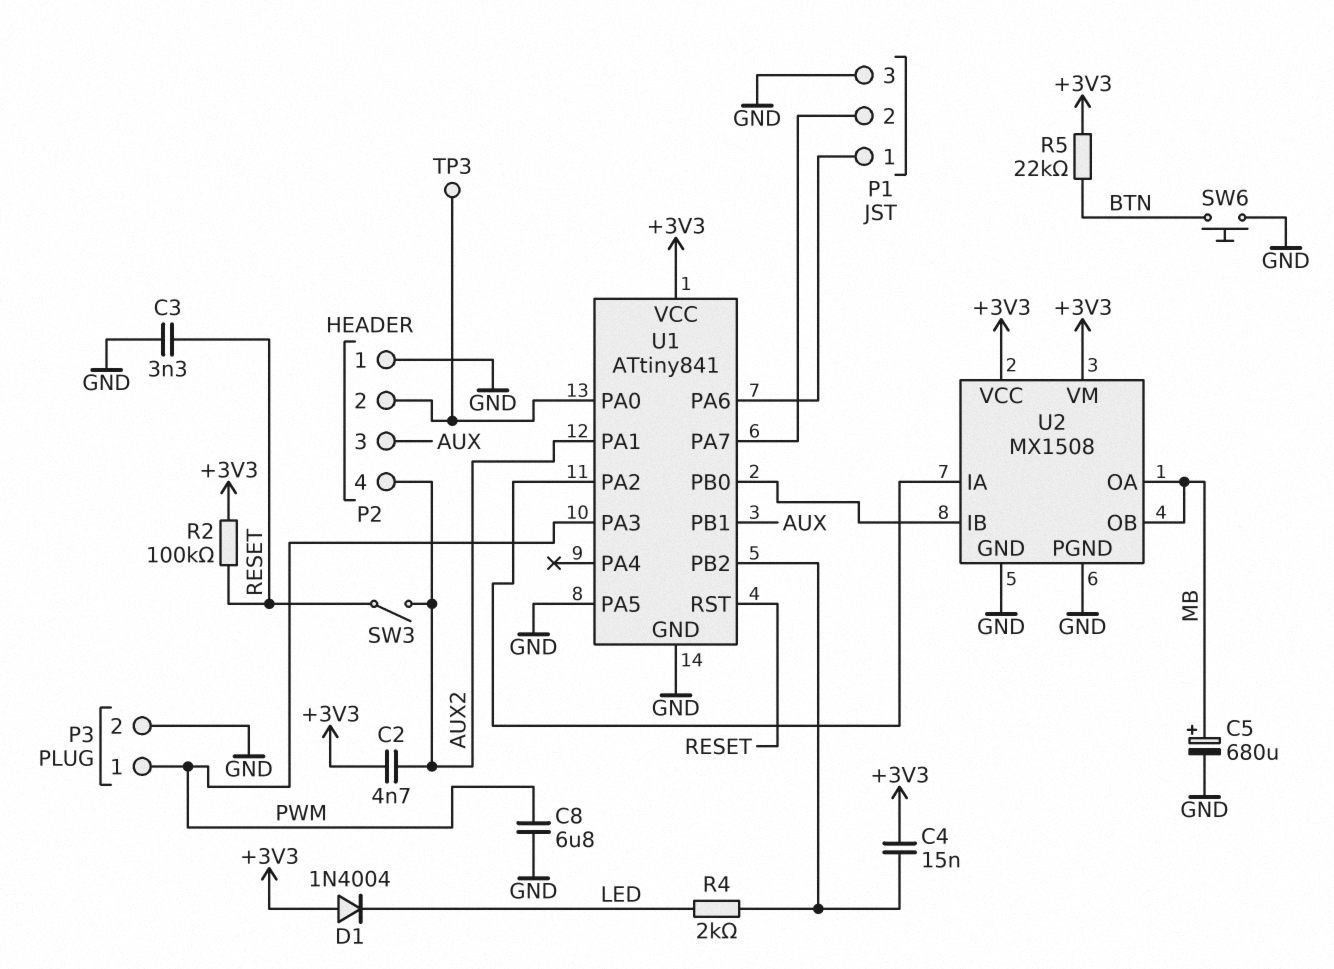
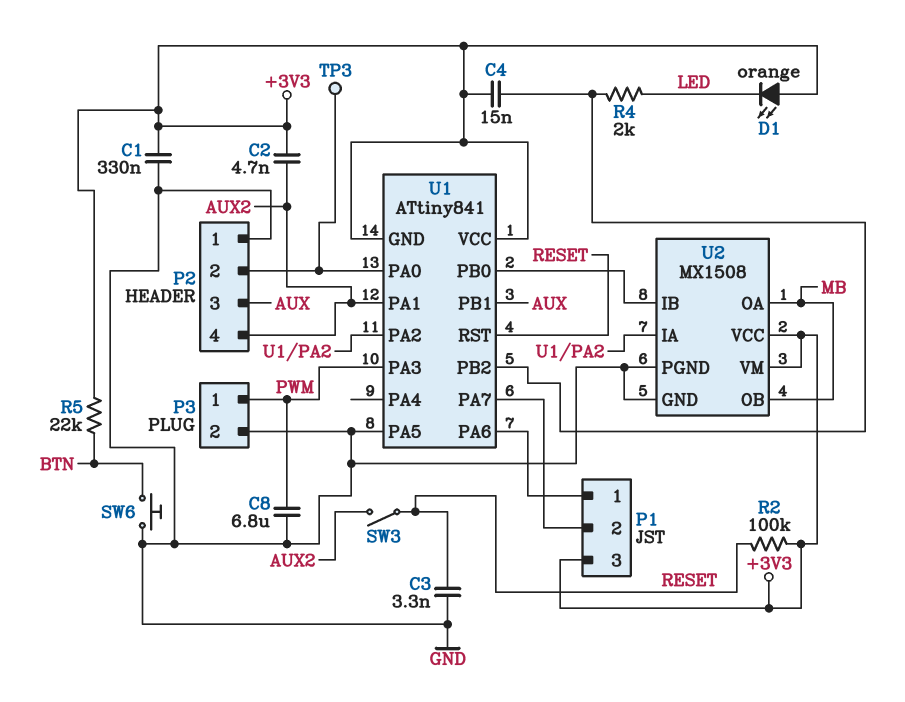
C1: none -> 330nF (+3V3, GND)
C5: 680uF (plus MB, minus GND) -> none
D1: diode 1N4004 (A +3V3, K LED) -> LED orange (A +3V3, K LED)
P1 pin 3: GND -> +3V3
U1 pin GND: GND -> +3V3

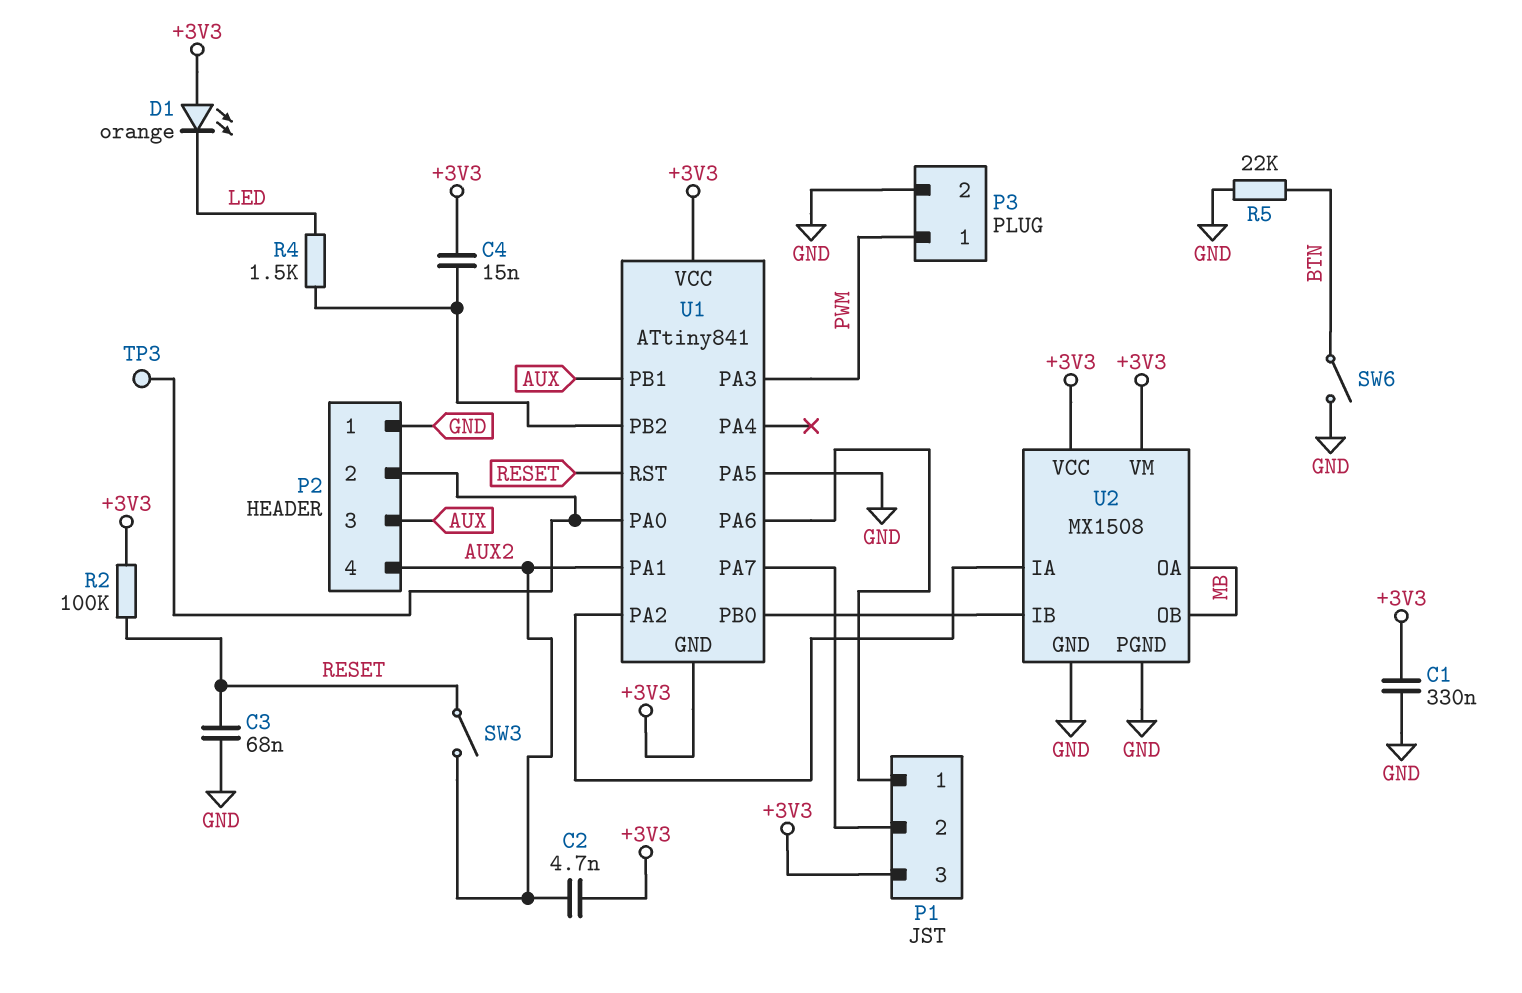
C3: 3.3nF (GND, RESET) -> 68nF (GND, RESET)
C8: 6.8uF (GND, PWM) -> none
R4: 2k (LED, U1/PB2) -> 1.5k (LED, U1/PB2)
R5: 22k (+3V3, BTN) -> 22k (BTN, GND)
SW6: button (BTN, GND) -> switch (BTN, GND)

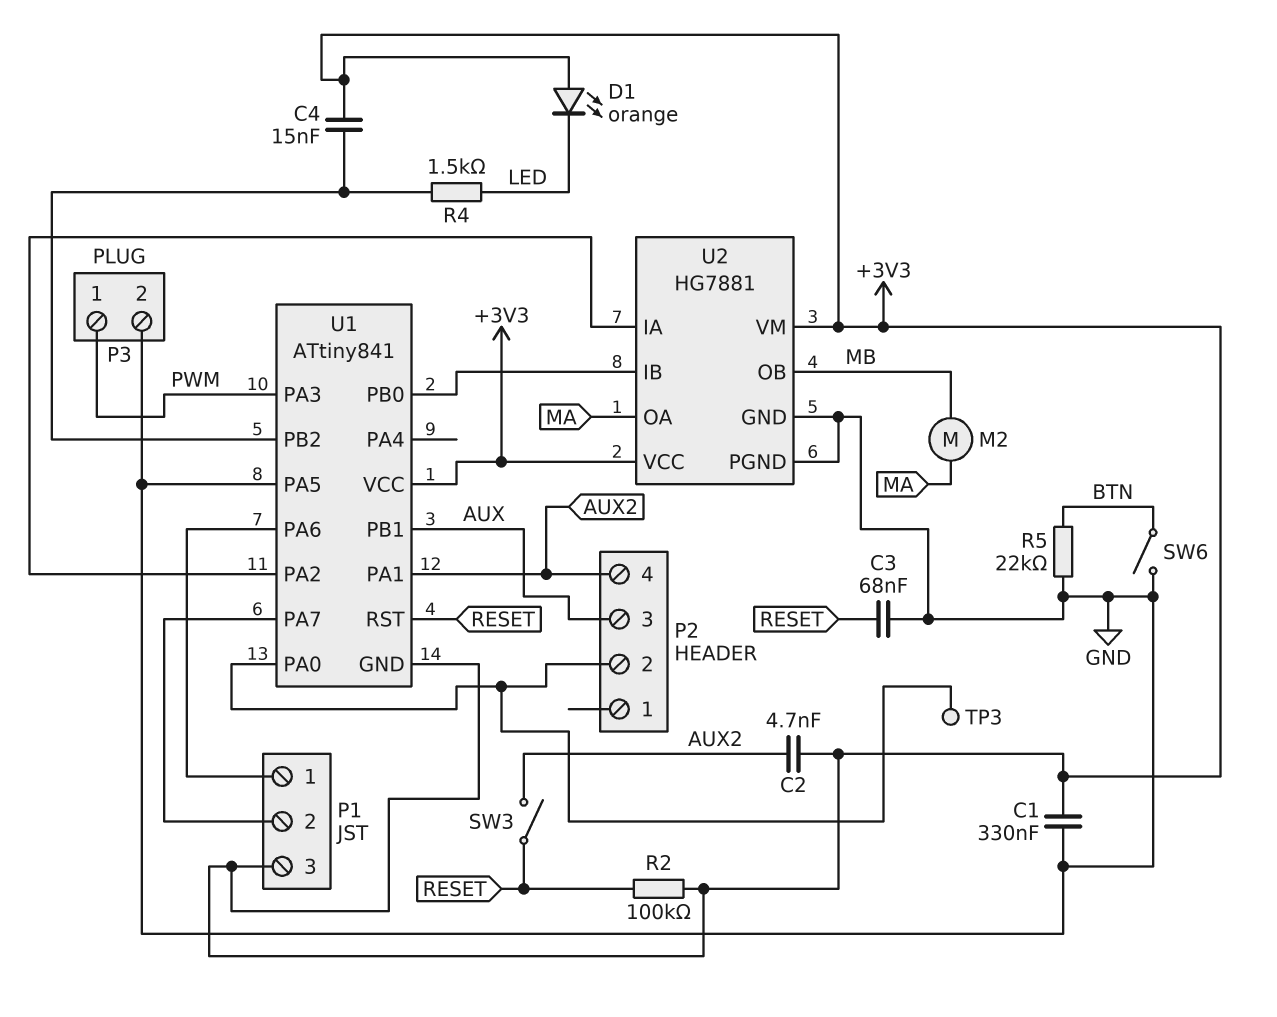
M2: none -> motor (MA, MB)
P2 pin 1: GND -> none
U2: MX1508 -> HG7881
U2 pin OA: MB -> MA

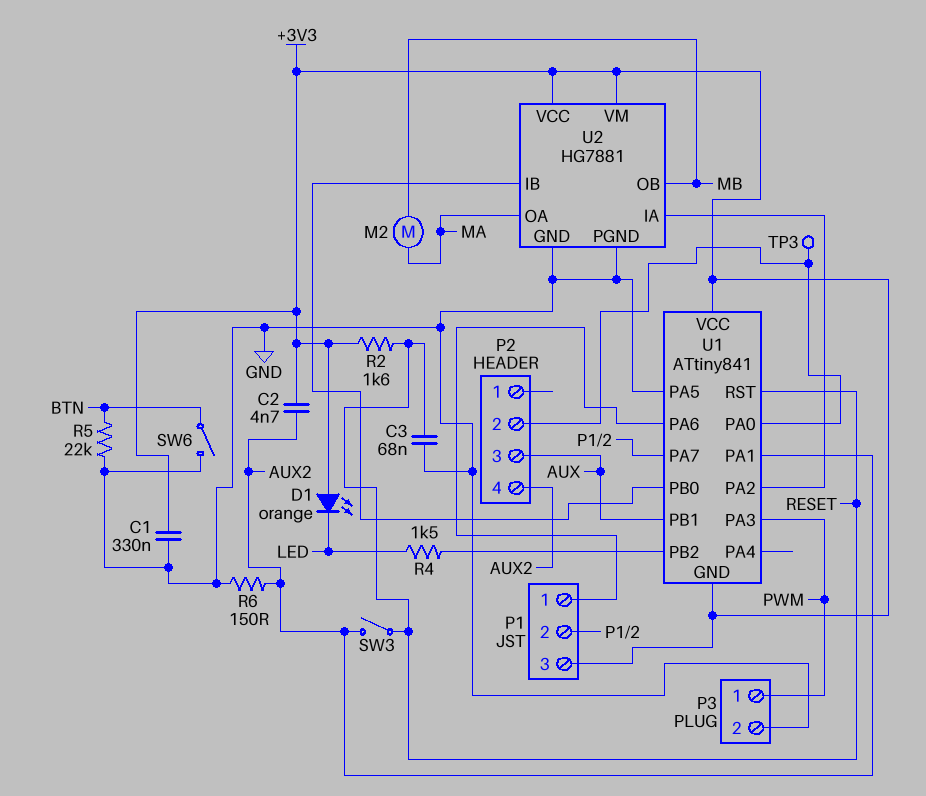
C4: 15nF (+3V3, U1/PB2) -> none
R2: 100k (+3V3, RESET) -> 1.6k (+3V3, RESET)
R6: none -> 150 (AUX2, GND)

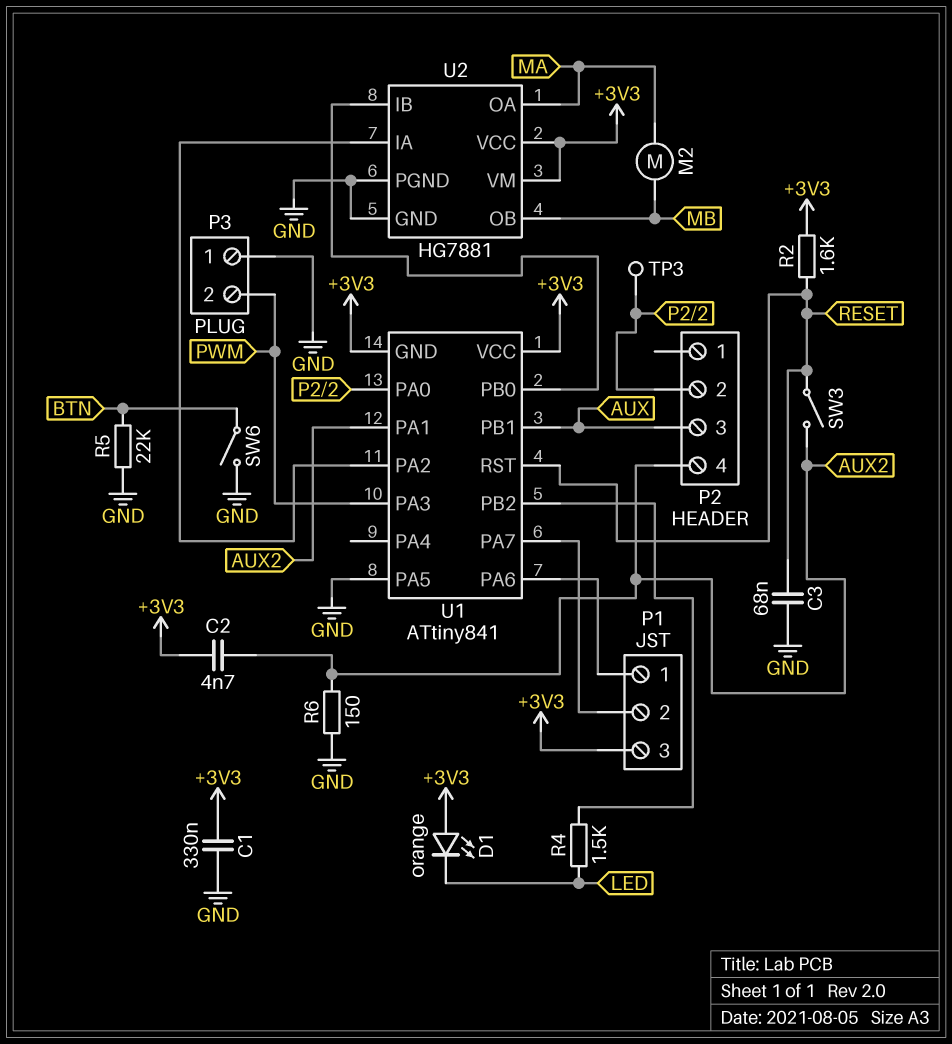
P3 pin 1: PWM -> GND
P3 pin 2: GND -> PWM

